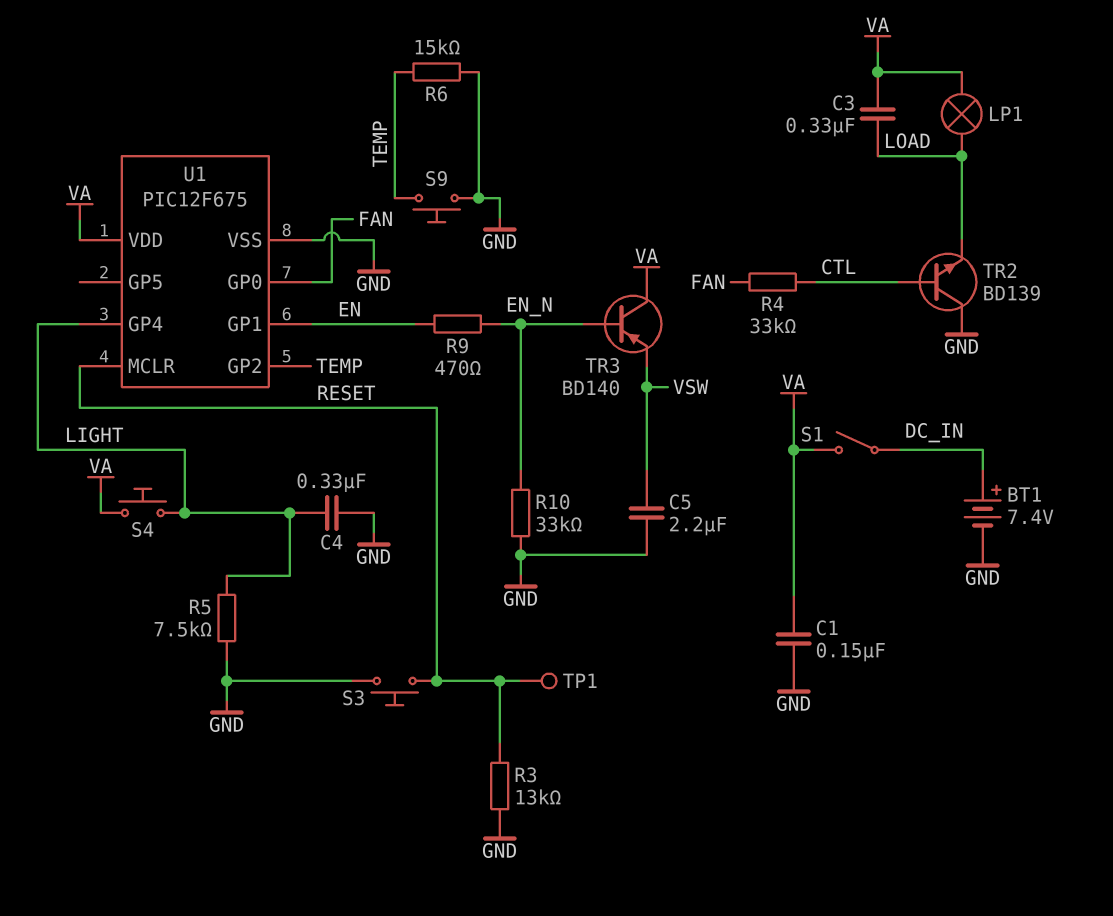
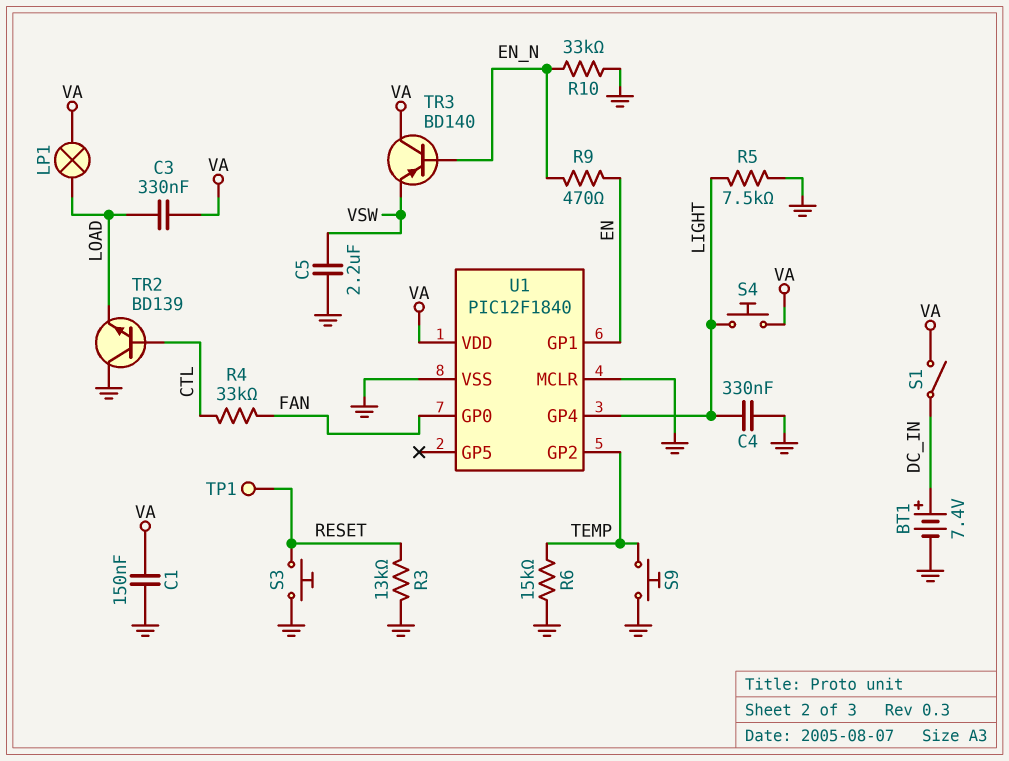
U1: PIC12F675 -> PIC12F1840
U1 pin MCLR: RESET -> GND

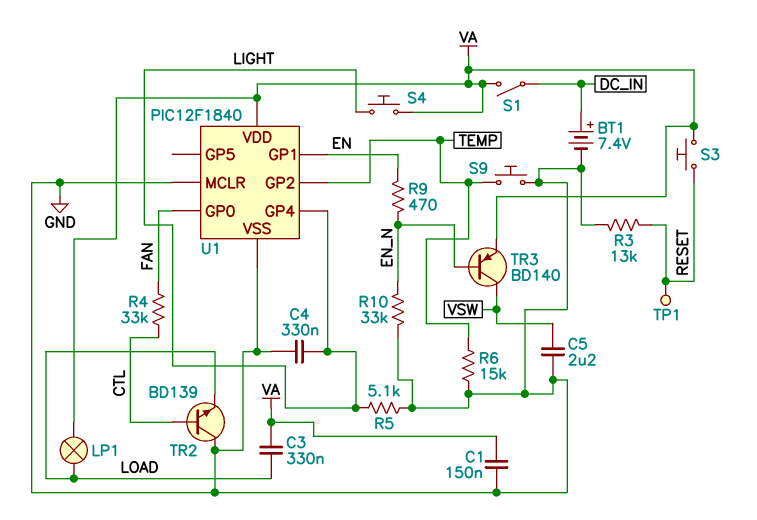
R5: 7.5k (GND, LIGHT) -> 5.1k (GND, LIGHT)
S3: button (GND, RESET) -> button (RESET, VA)
TR3: PNP BD140 (B EN_N, C VA, E VSW) -> PNP BD140 (B EN_N, C VSW, E VA)

